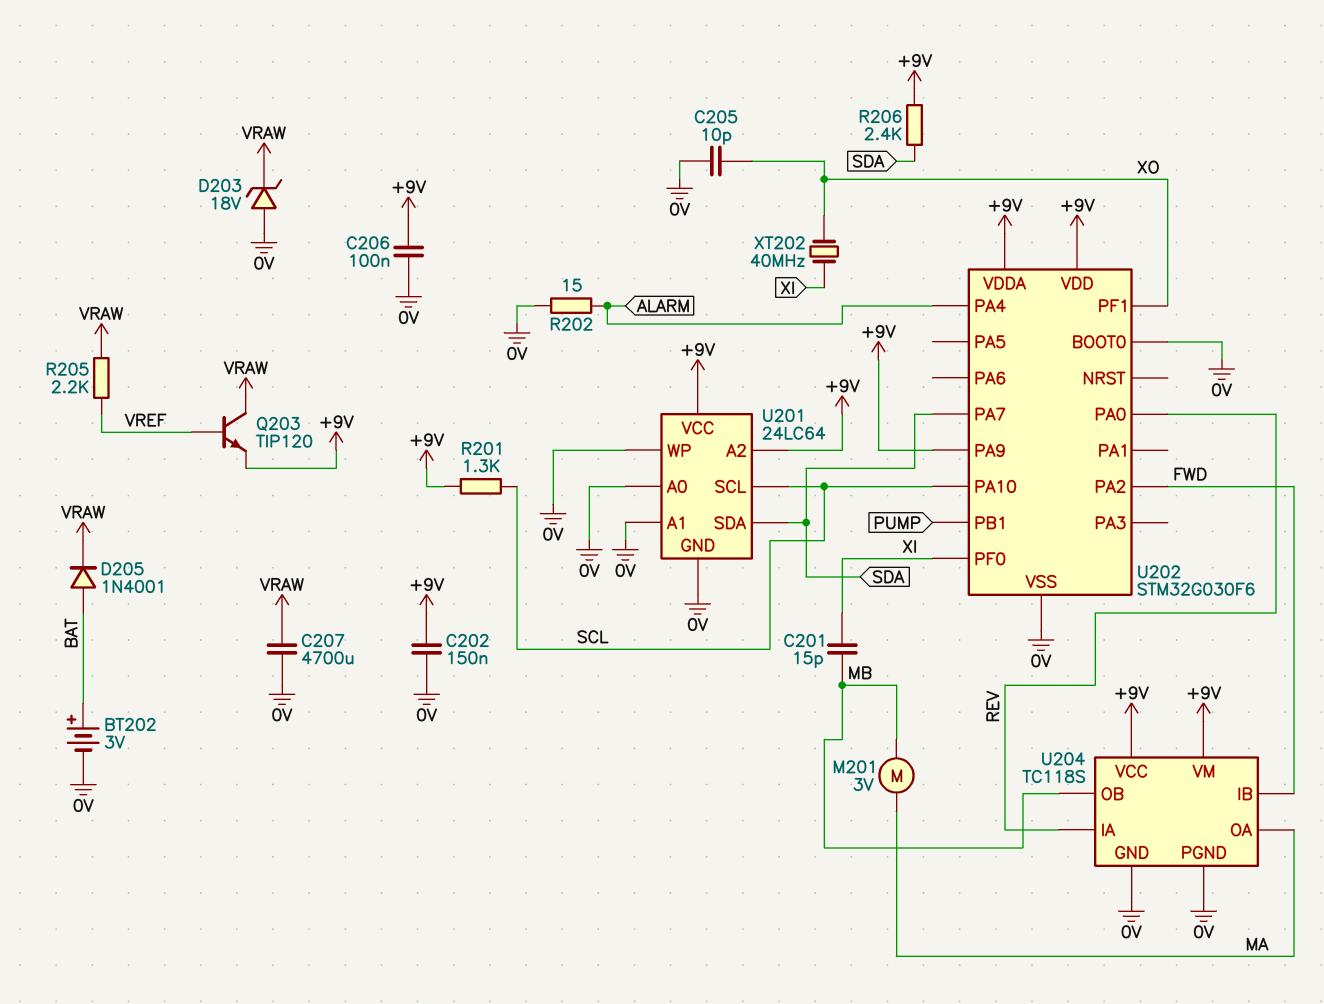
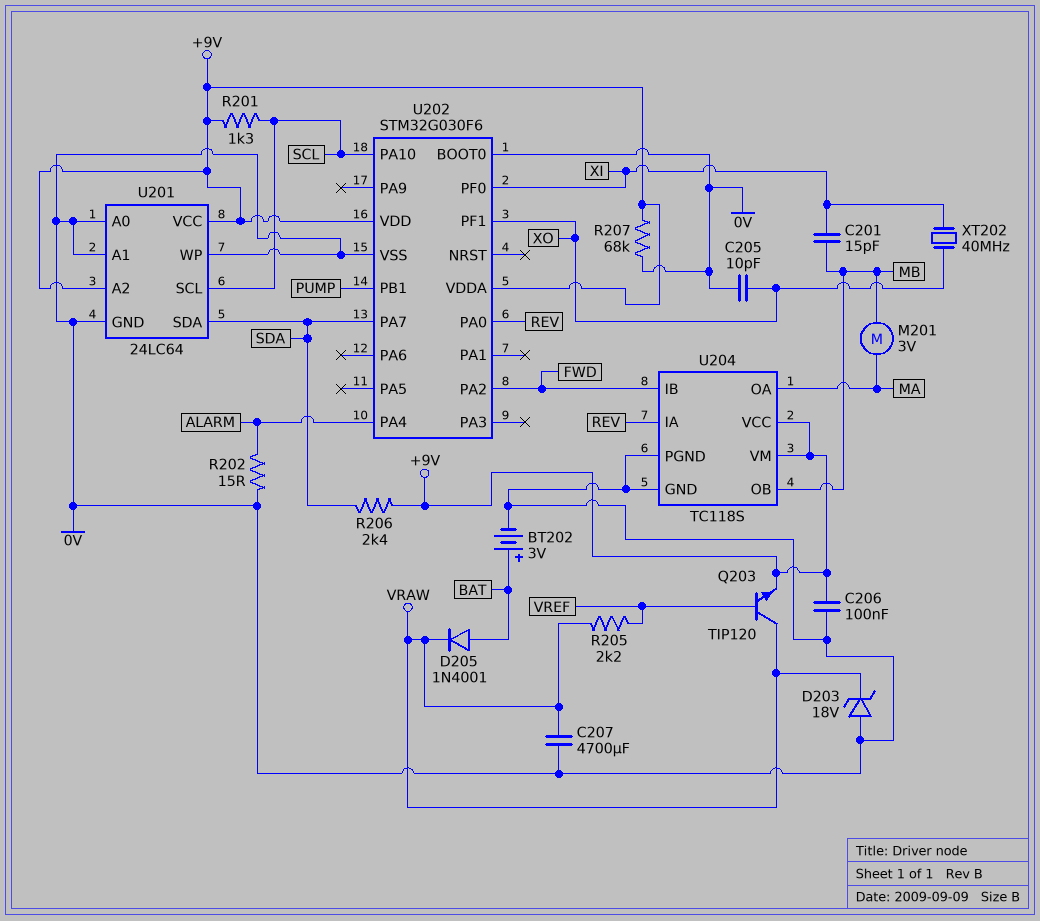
C202: 150nF (+9V, 0V) -> none
R207: none -> 68k (+9V, 0V)
U202 pin PA9: +9V -> none

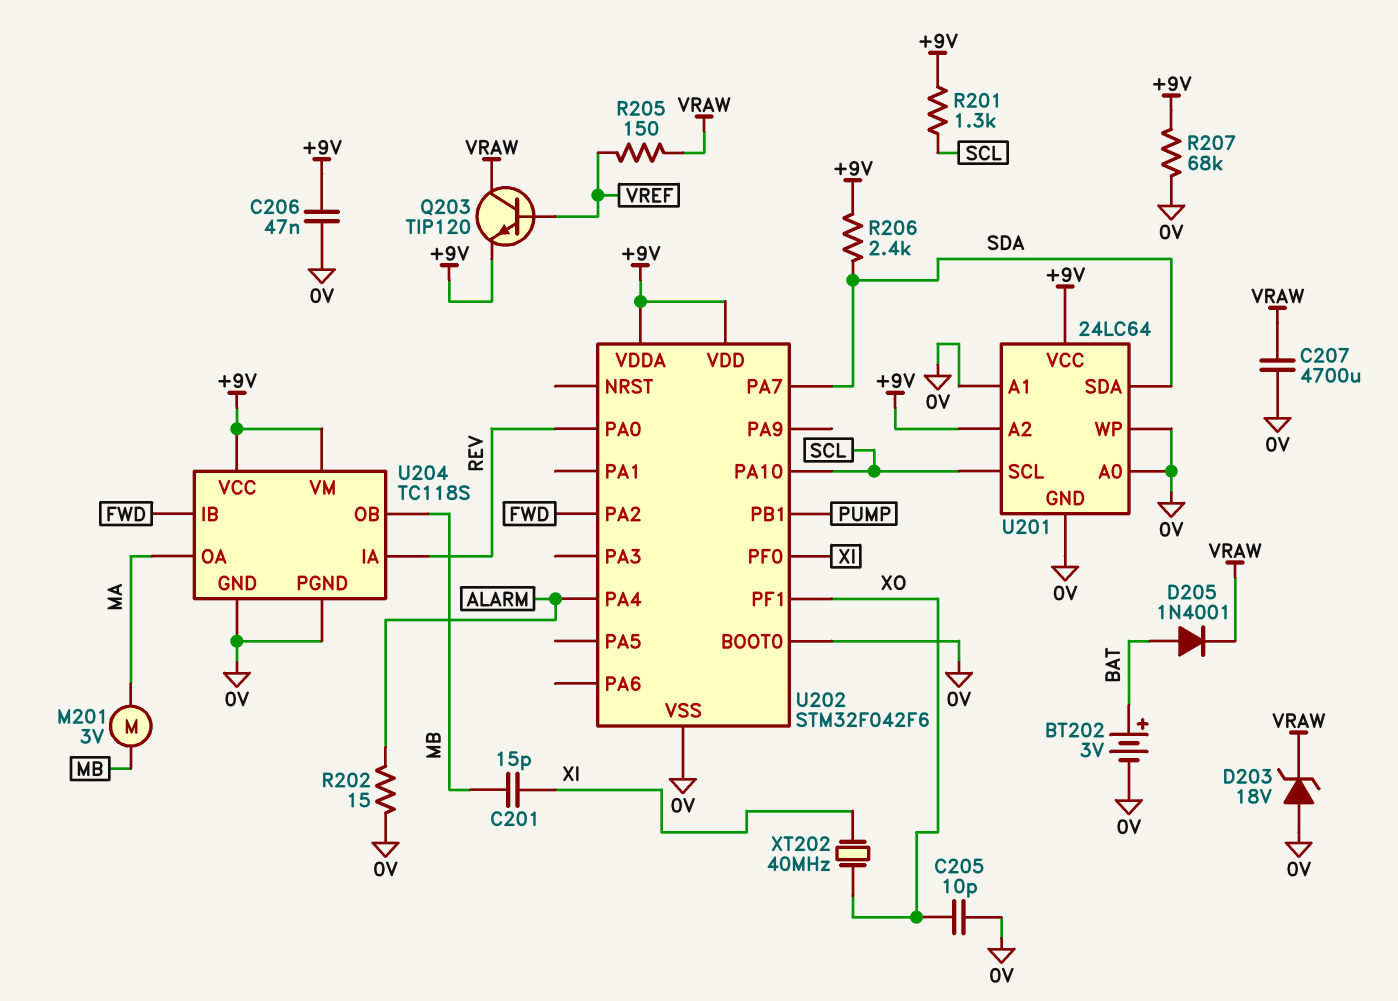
C206: 100nF (+9V, 0V) -> 47nF (+9V, 0V)
R205: 2.2k (VRAW, VREF) -> 150 (VRAW, VREF)
U202: STM32G030F6 -> STM32F042F6

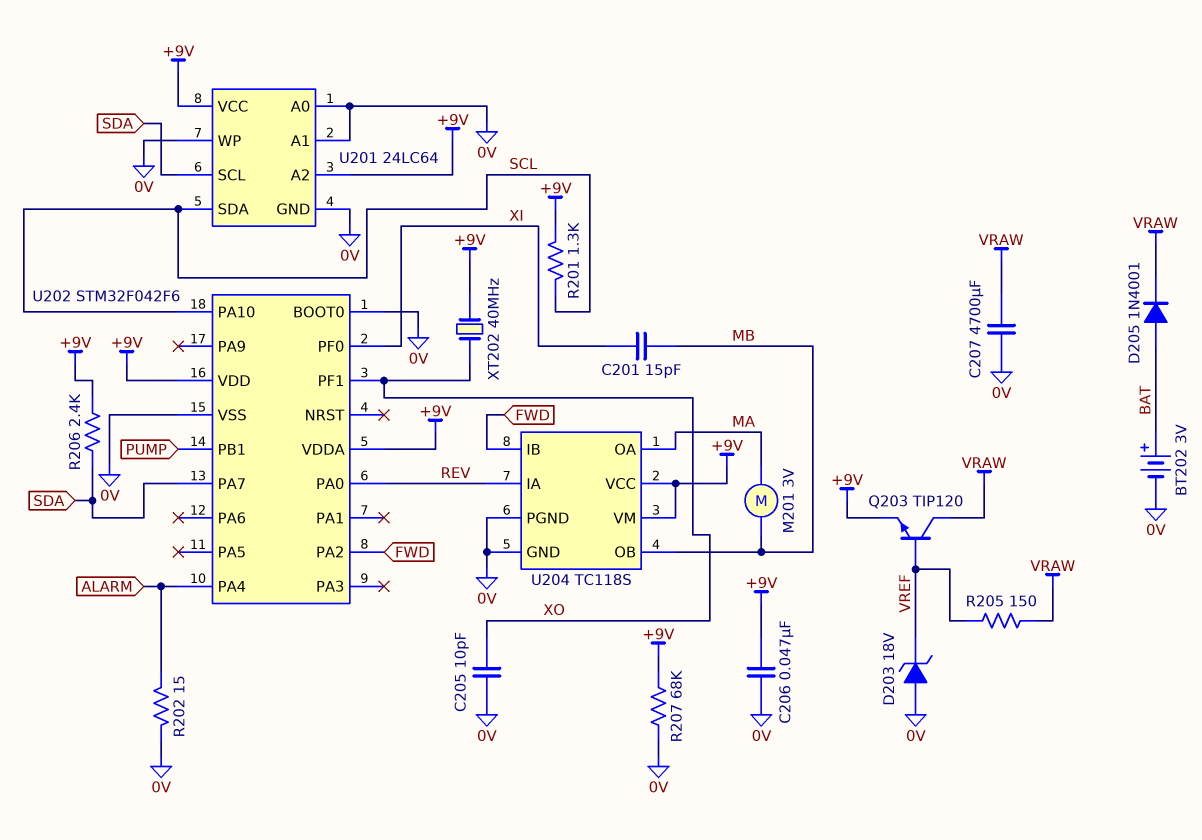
D203: zener 18V (A 0V, K VRAW) -> zener 18V (A 0V, K VREF)
U201 pin SCL: SCL -> SDA
U201 pin SDA: SDA -> SCL
XT202: 40MHz (XI, XO) -> 40MHz (+9V, XO)

